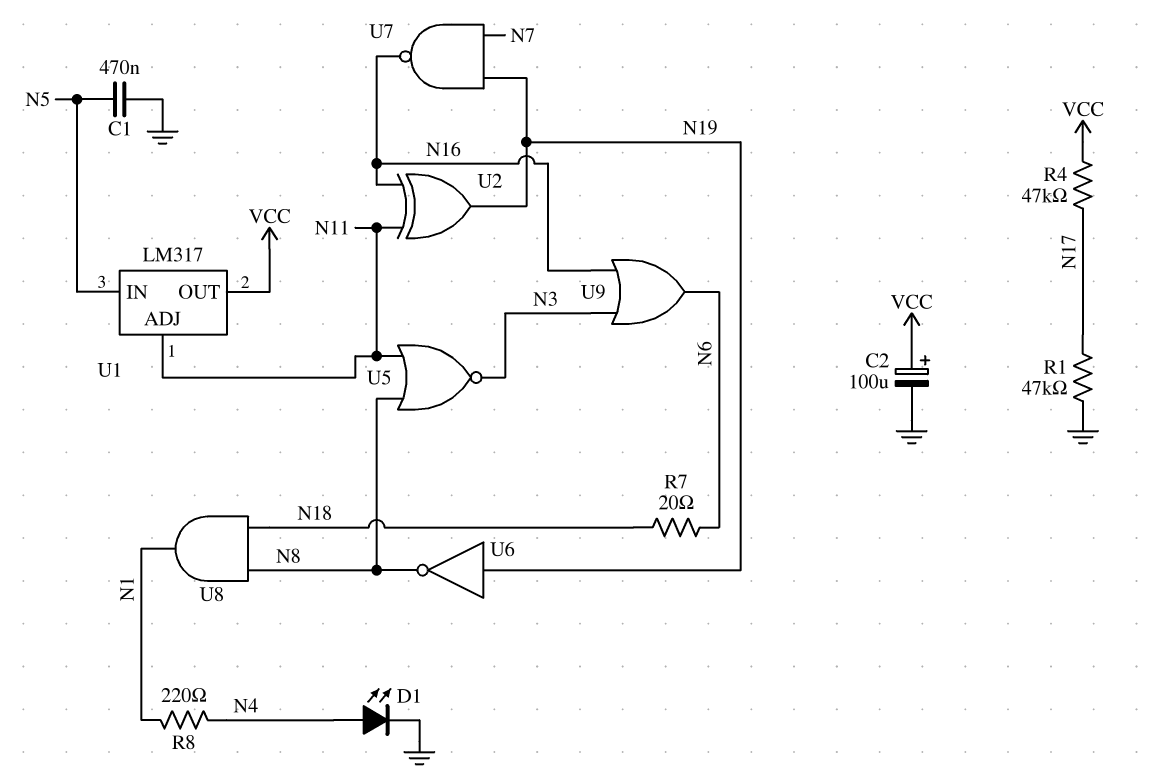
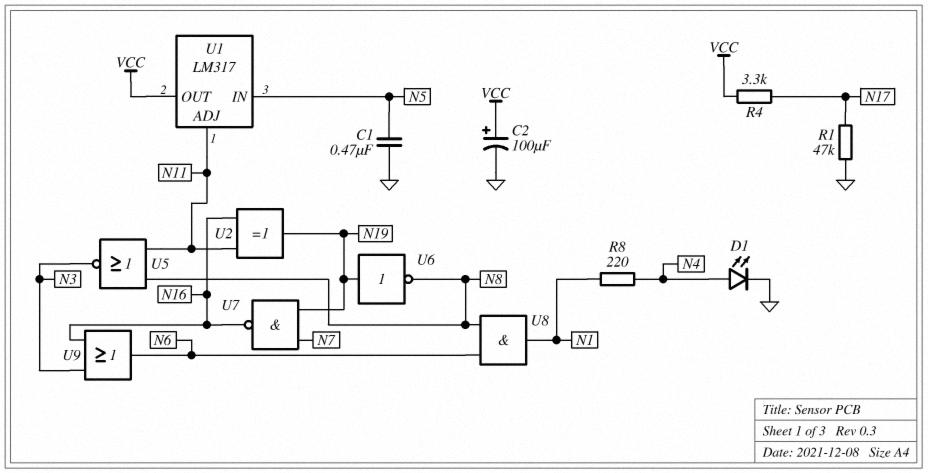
R4: 47k (N17, VCC) -> 3.3k (N17, VCC)
R7: 20 (N6, N18) -> none
U8: AND (in N8, in N18, out N1) -> AND (in N6, in N8, out N1)

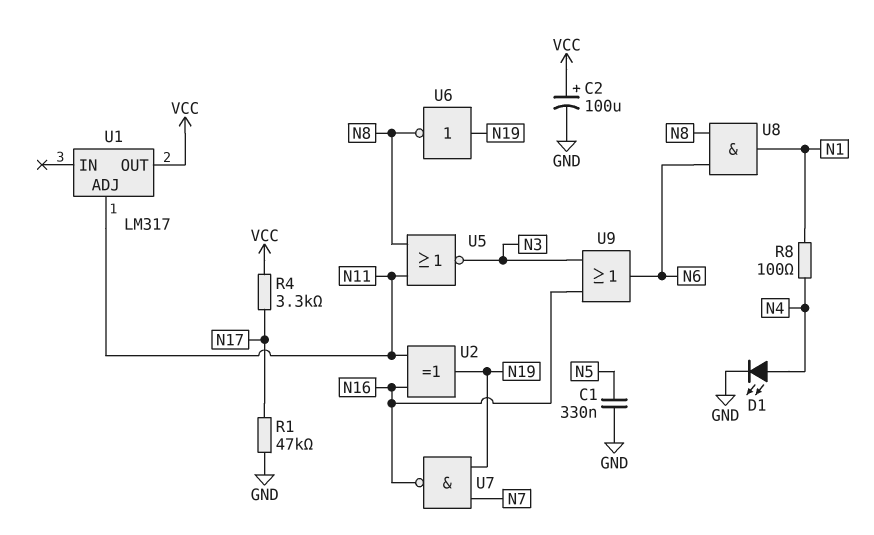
C1: 470nF (GND, N5) -> 330nF (GND, N5)
R8: 220 (N1, N4) -> 100 (N1, N4)
U1 pin IN: N5 -> none

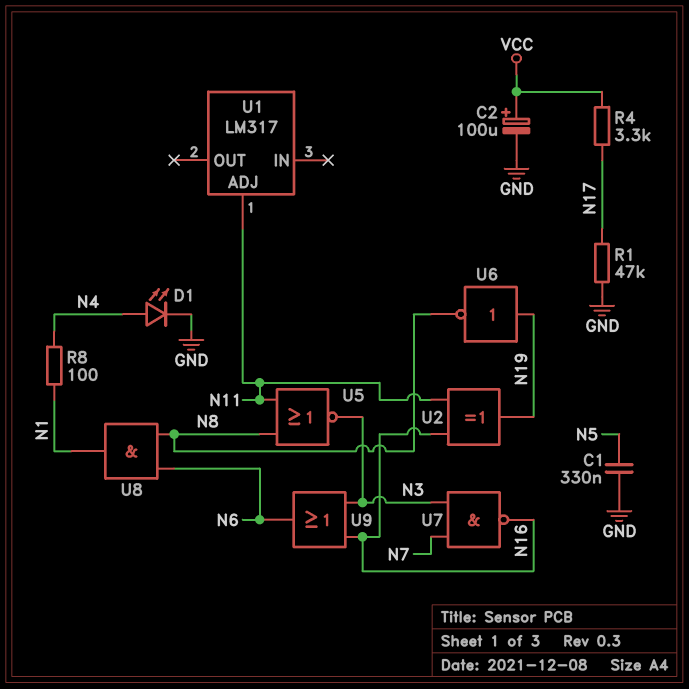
U1 pin OUT: VCC -> none
U7: NAND (in N7, in N19, out N16) -> NAND (in N3, in N7, out N16)

